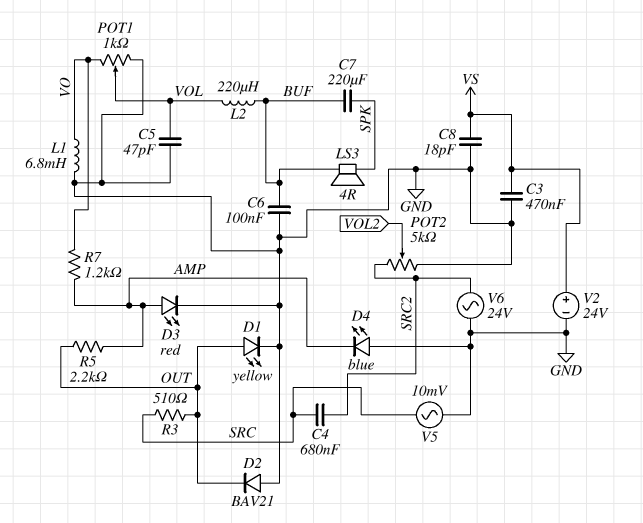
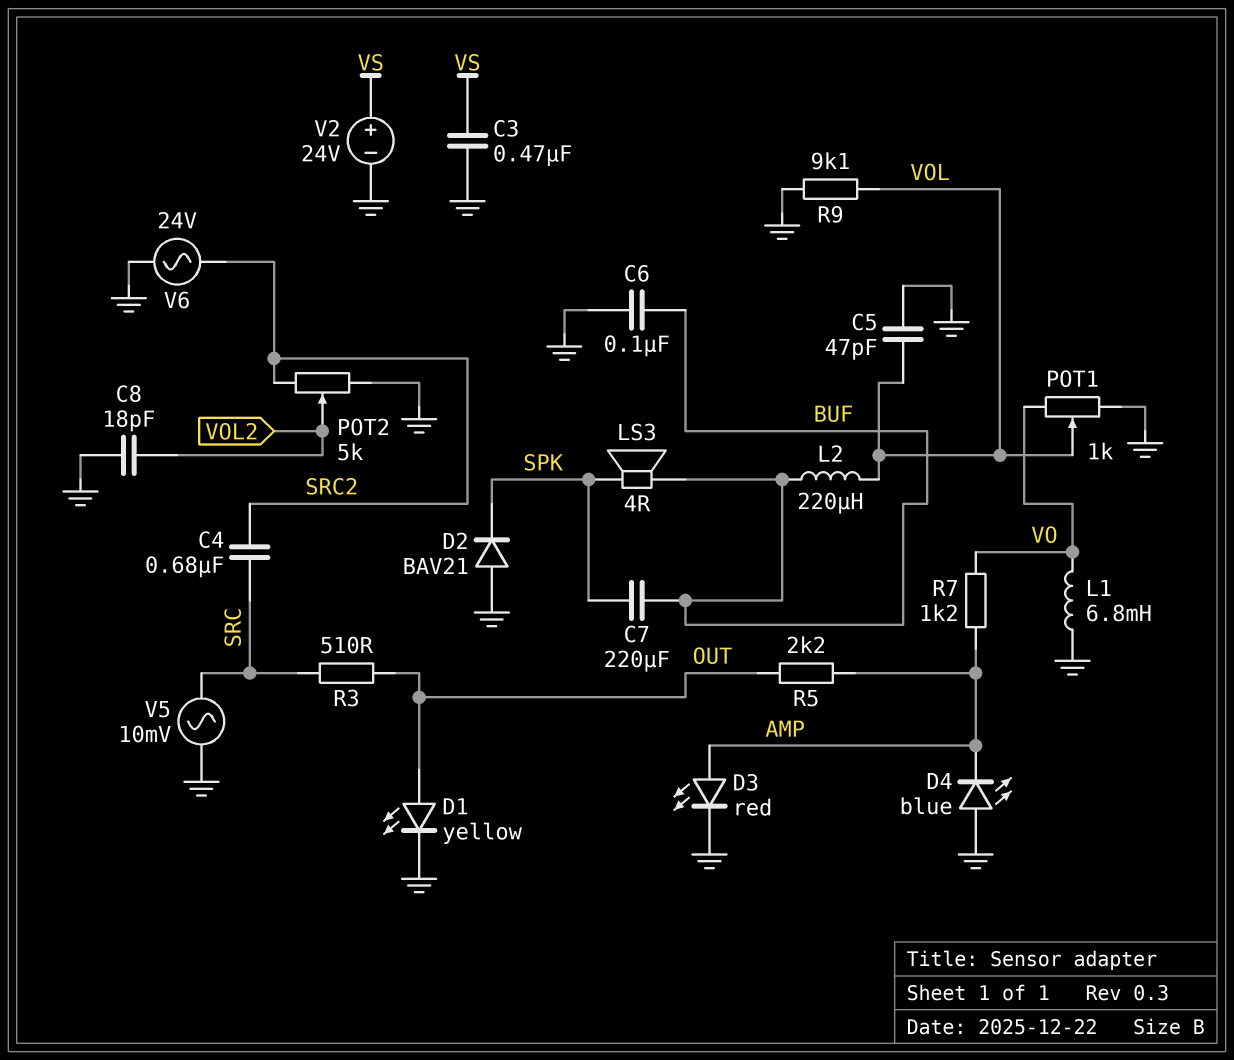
C8: 18pF (GND, VS) -> 18pF (GND, VOL2)
D2: diode BAV21 (A GND, K OUT) -> diode BAV21 (A GND, K SPK)
R9: none -> 9.1k (GND, VOL)

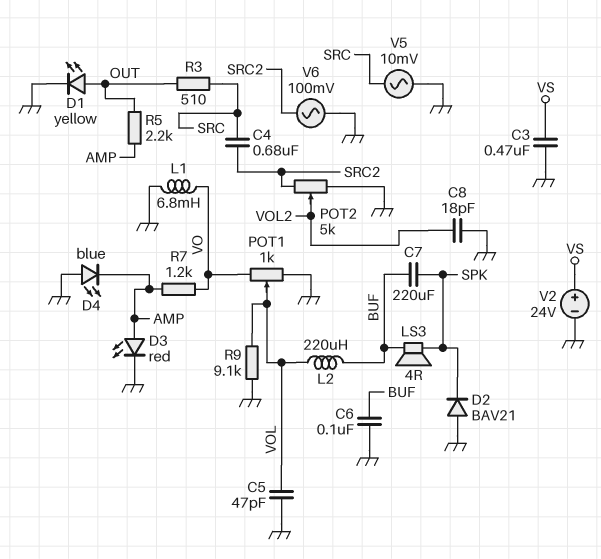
V6: AC 24V (GND, SRC2) -> AC 100mV (GND, SRC2)

